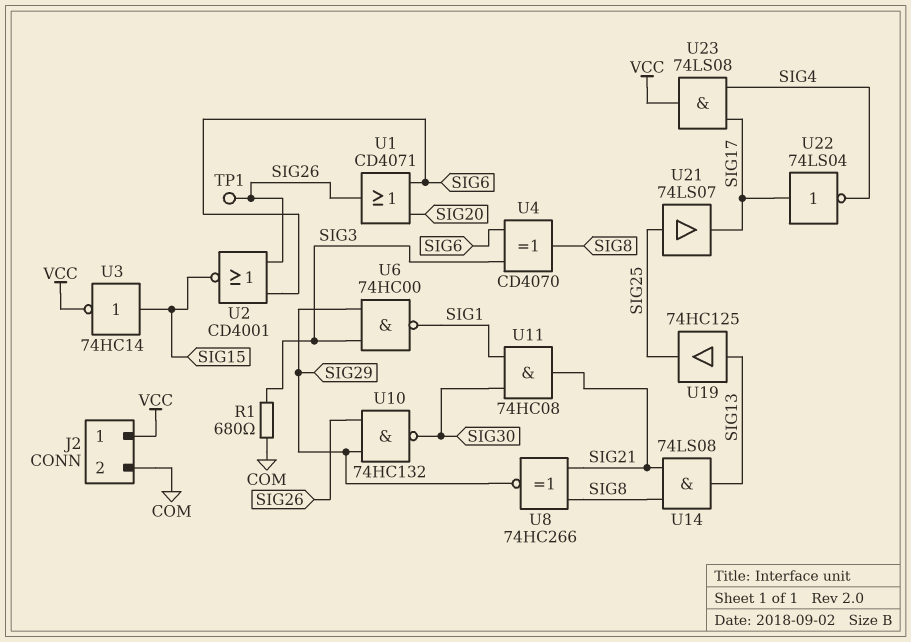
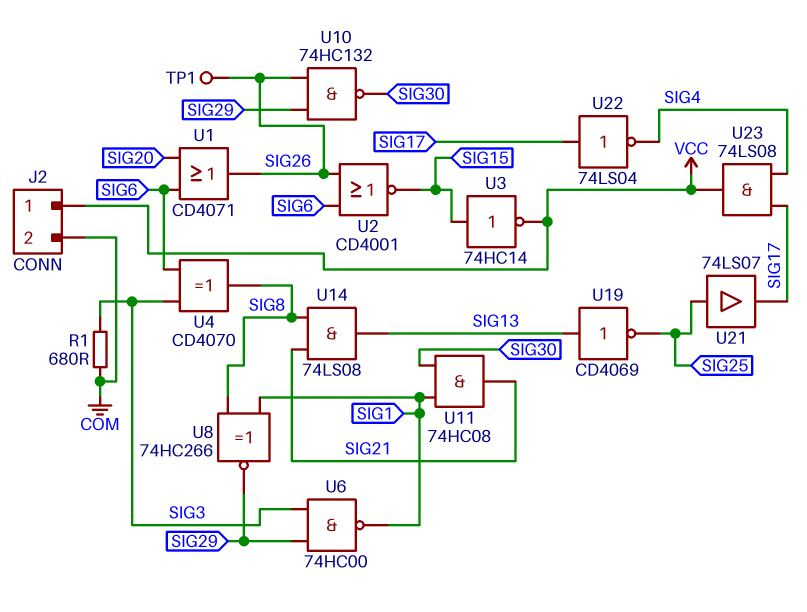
U8: XNOR 74HC266 (in SIG8, in SIG21, out SIG29) -> XNOR 74HC266 (in SIG1, in SIG8, out SIG29)
U19: buffer 74HC125 (in SIG13, out SIG25) -> NOT CD4069 (in SIG13, out SIG25)

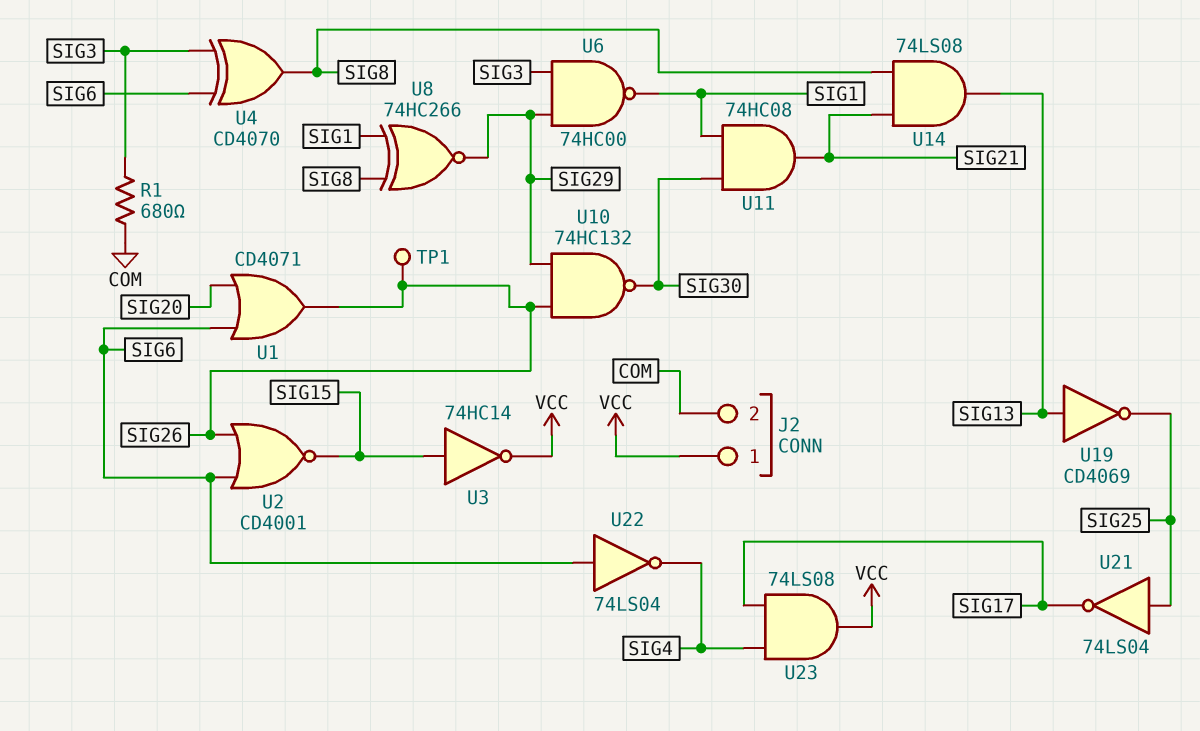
U21: buffer 74LS07 (in SIG25, out SIG17) -> NOT 74LS04 (in SIG25, out SIG17)
U22: NOT 74LS04 (in SIG17, out SIG4) -> NOT 74LS04 (in SIG6, out SIG4)

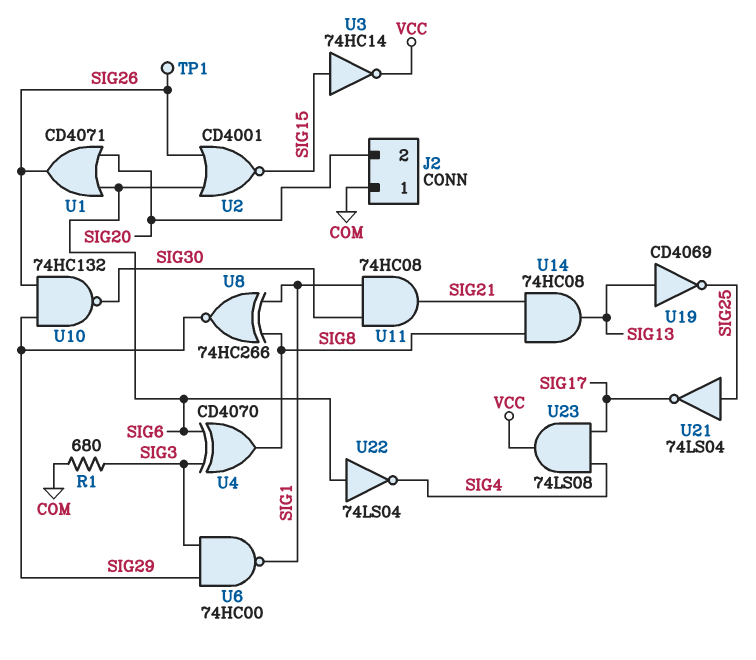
J2 pin 1: VCC -> COM
J2 pin 2: COM -> SIG20
U14: AND 74LS08 (in SIG8, in SIG21, out SIG13) -> AND 74HC08 (in SIG8, in SIG21, out SIG13)

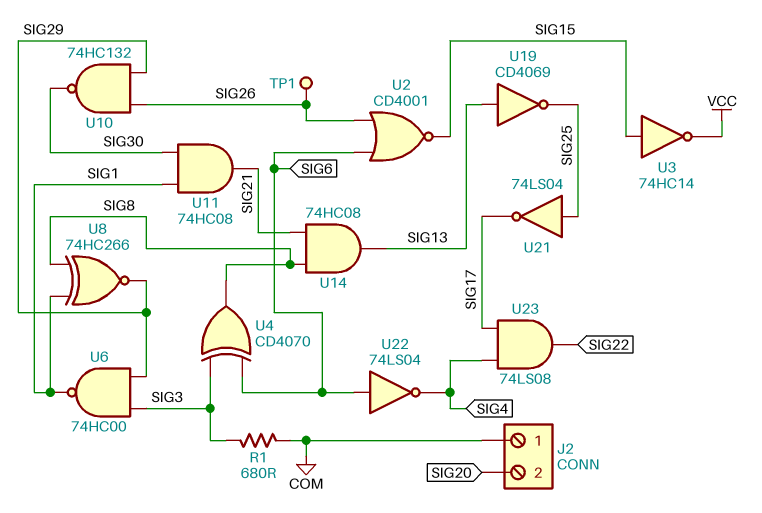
U1: OR CD4071 (in SIG6, in SIG20, out SIG26) -> none
U23: AND 74LS08 (in SIG4, in SIG17, out VCC) -> AND 74LS08 (in SIG4, in SIG17, out SIG22)

